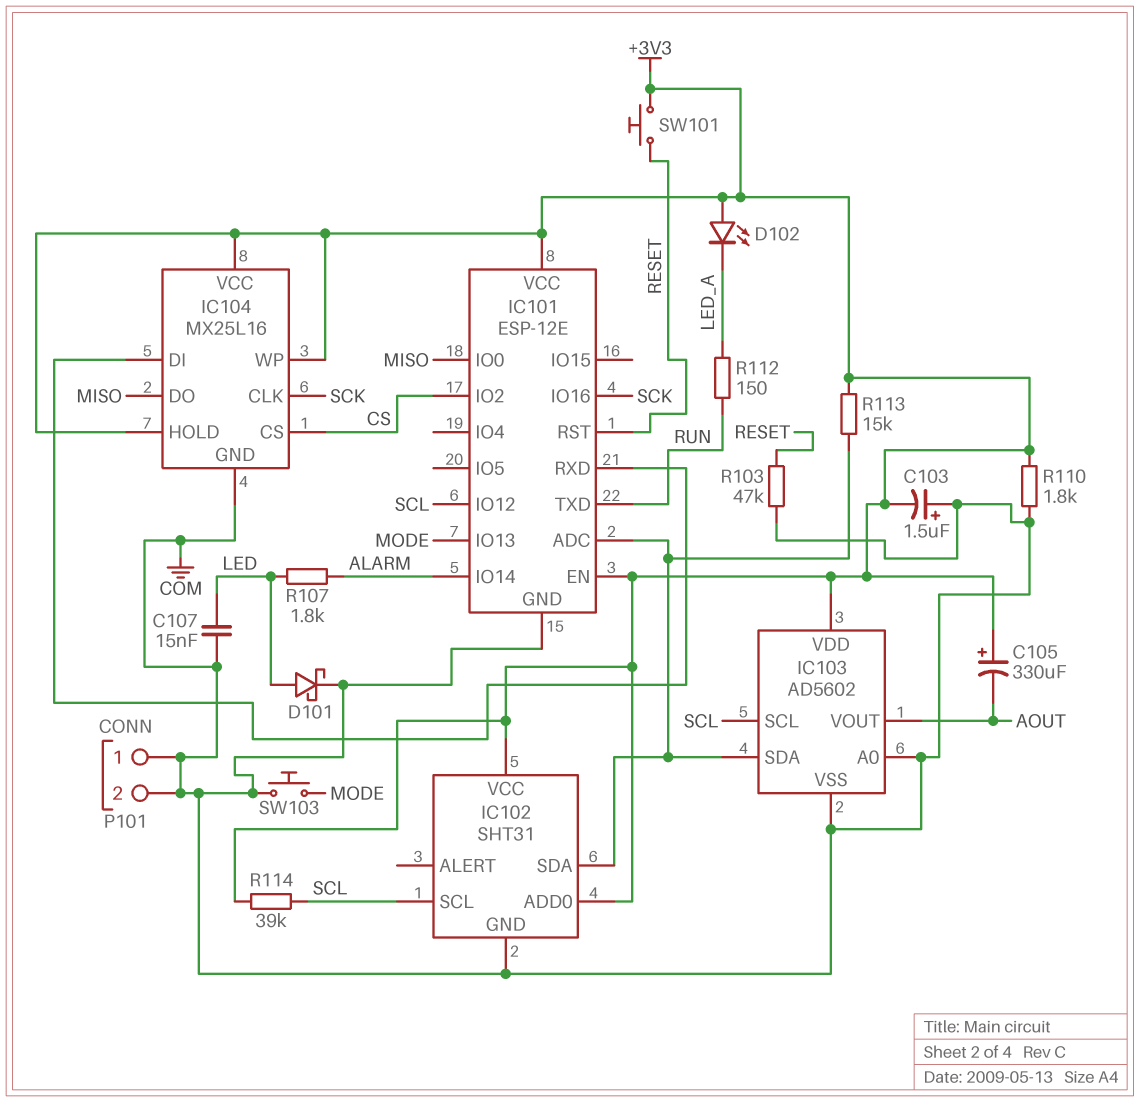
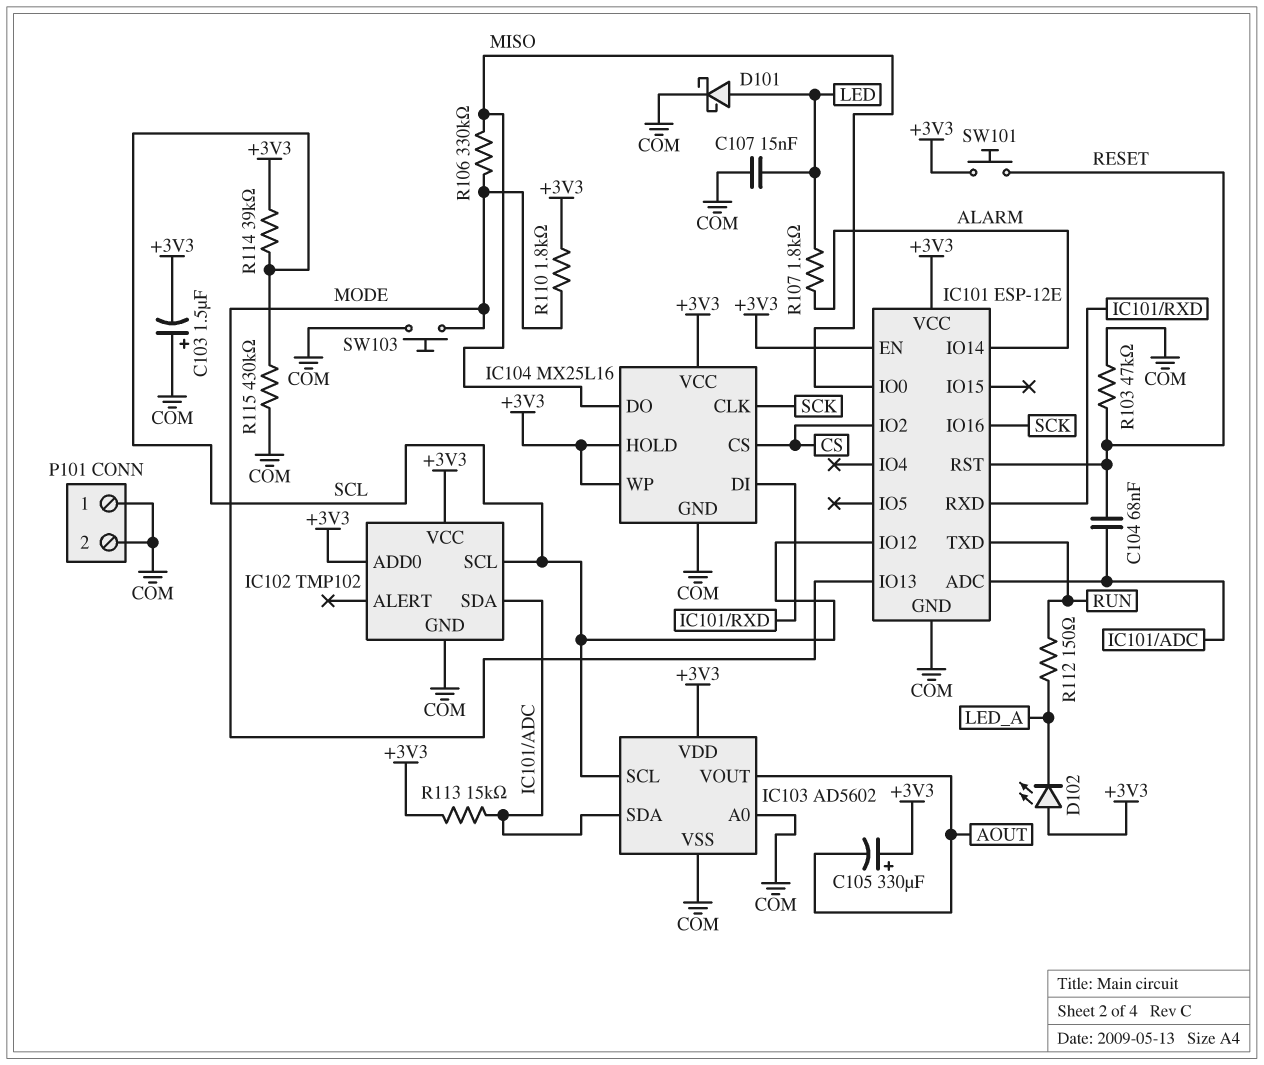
C104: none -> 68nF (IC101/ADC, RESET)
IC102: SHT31 -> TMP102
R106: none -> 330k (MISO, MODE)
R110: 1.8k (+3V3, COM) -> 1.8k (+3V3, MODE)
R115: none -> 430k (COM, SCL)

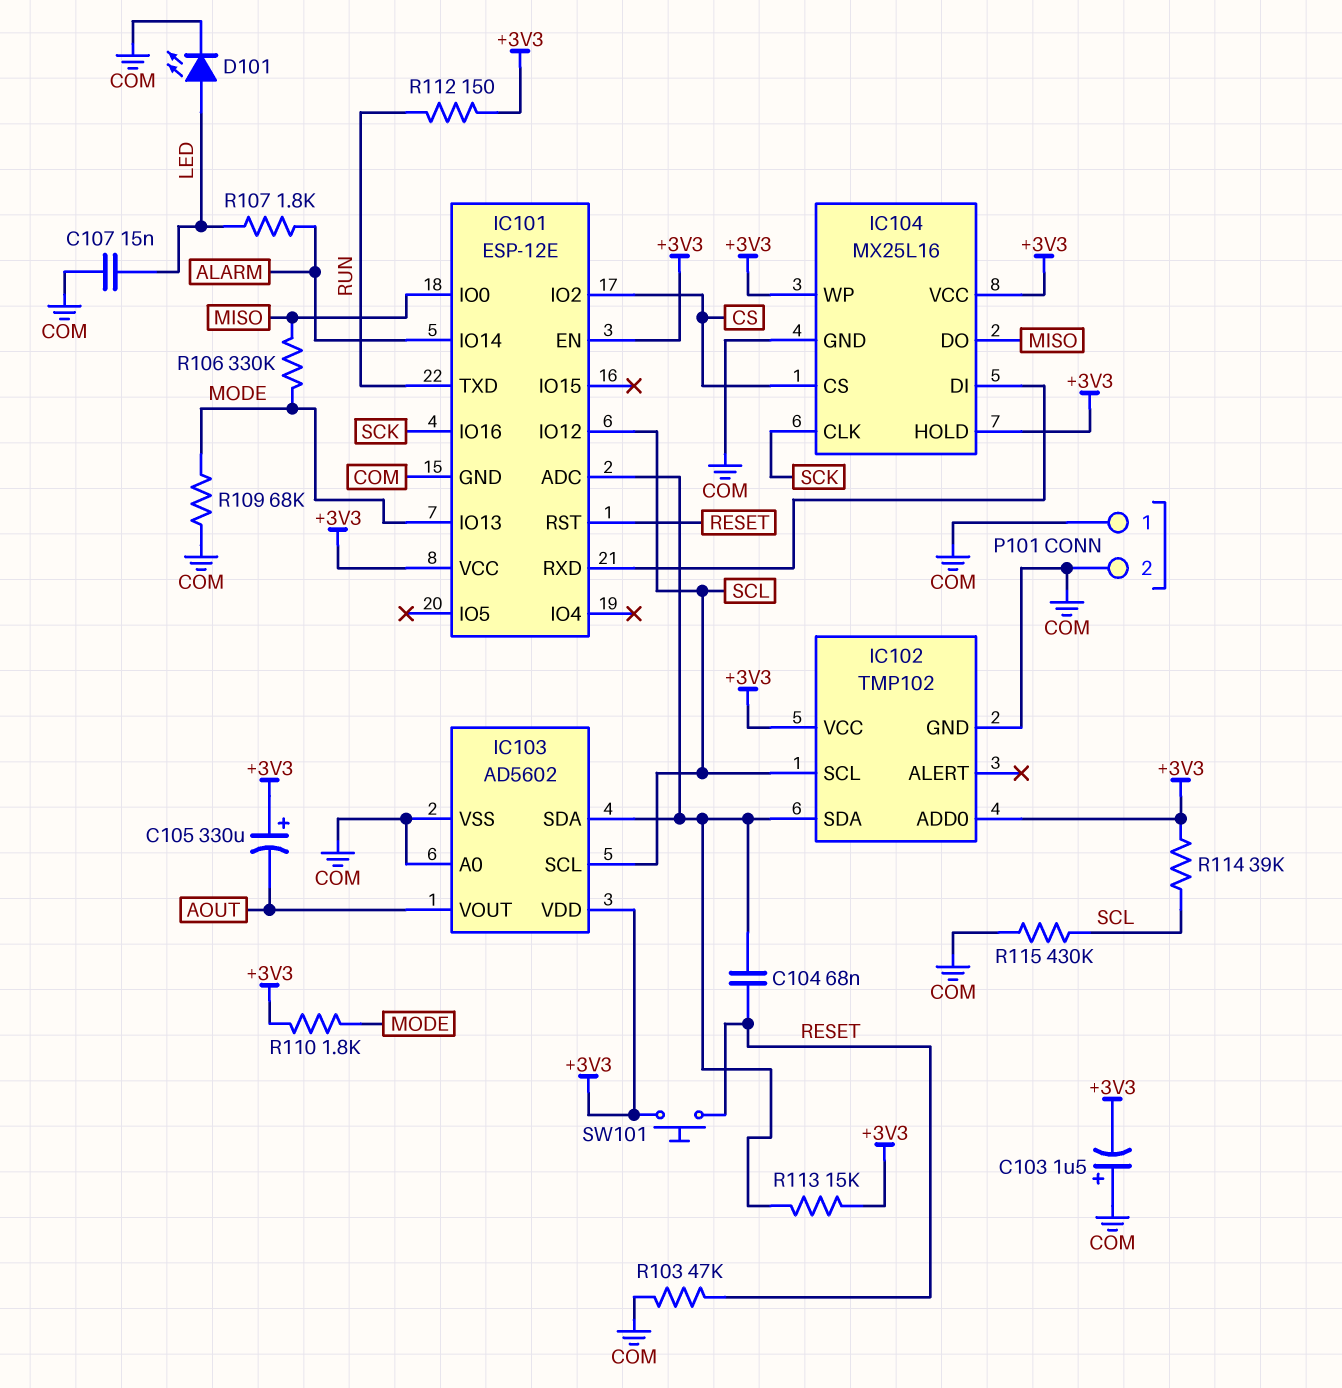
D101: schottky (A LED, K COM) -> LED (A LED, K COM)
D102: LED (A +3V3, K LED_A) -> none
R109: none -> 68k (COM, MODE)
R112: 150 (LED_A, RUN) -> 150 (+3V3, RUN)
SW103: button (COM, MODE) -> none

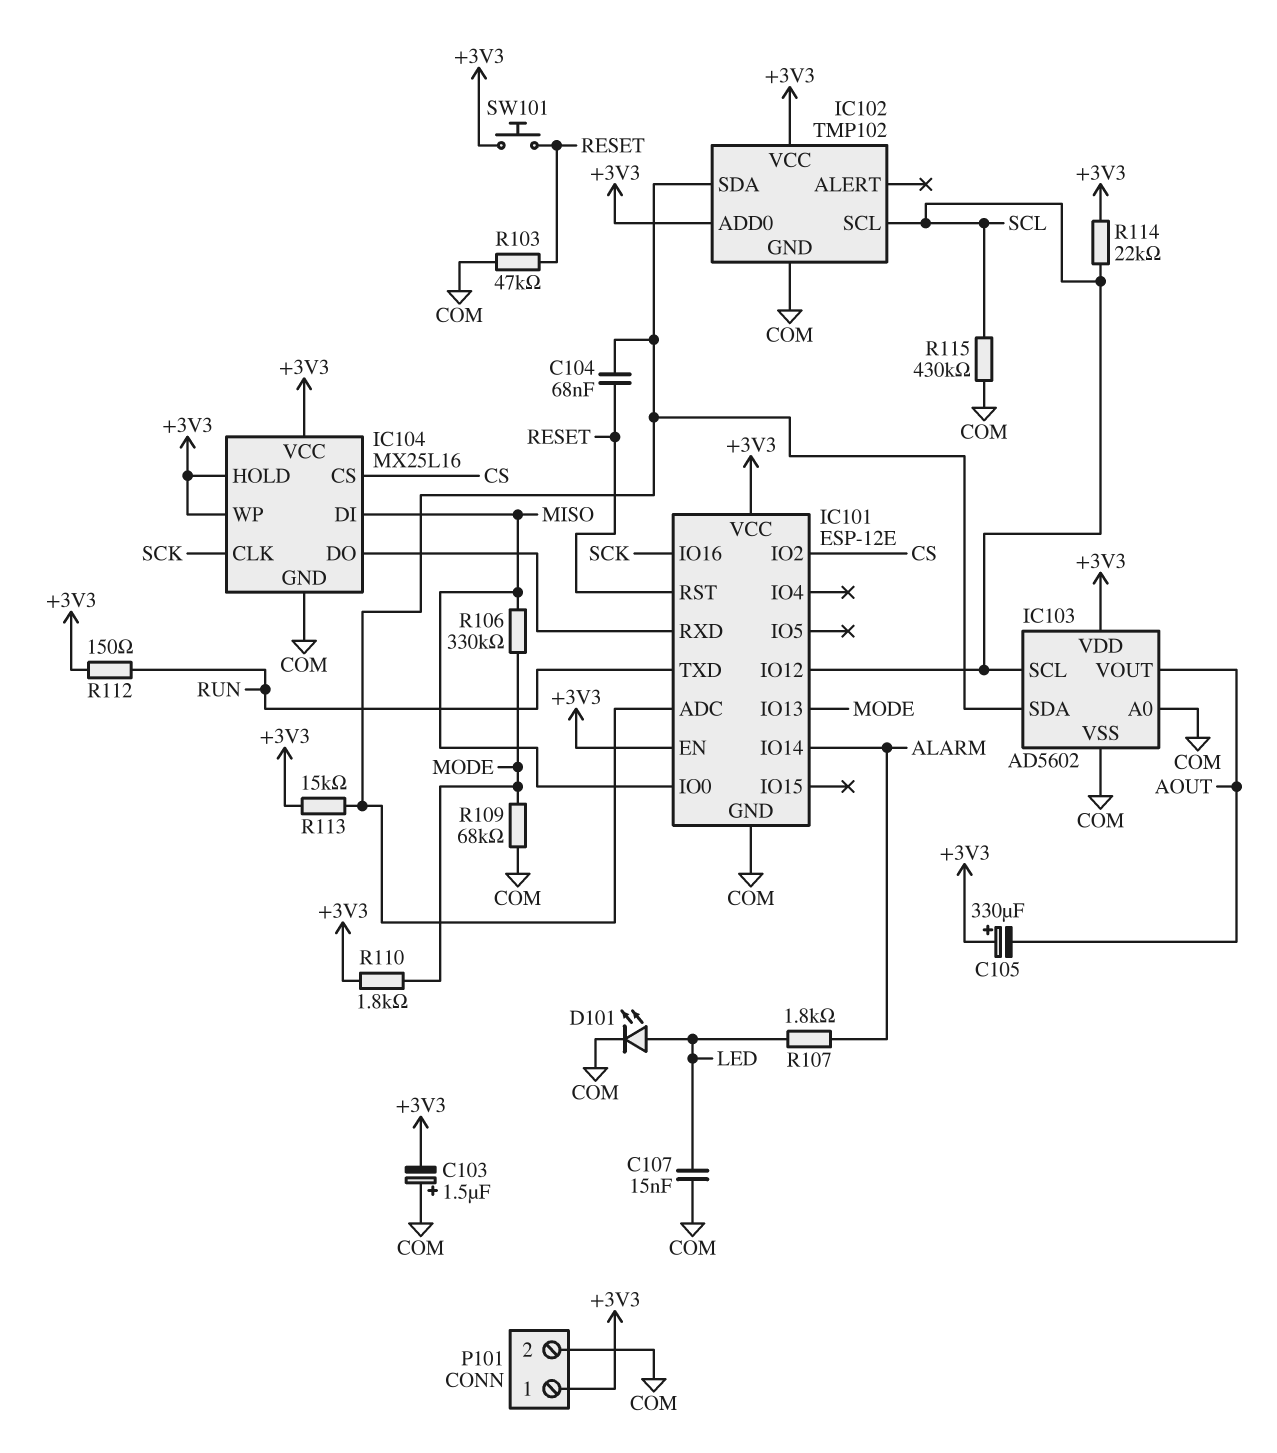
IC104 pin DI: IC101/RXD -> MISO
IC104 pin DO: MISO -> IC101/RXD
P101 pin 1: COM -> +3V3
R114: 39k (+3V3, SCL) -> 22k (+3V3, SCL)

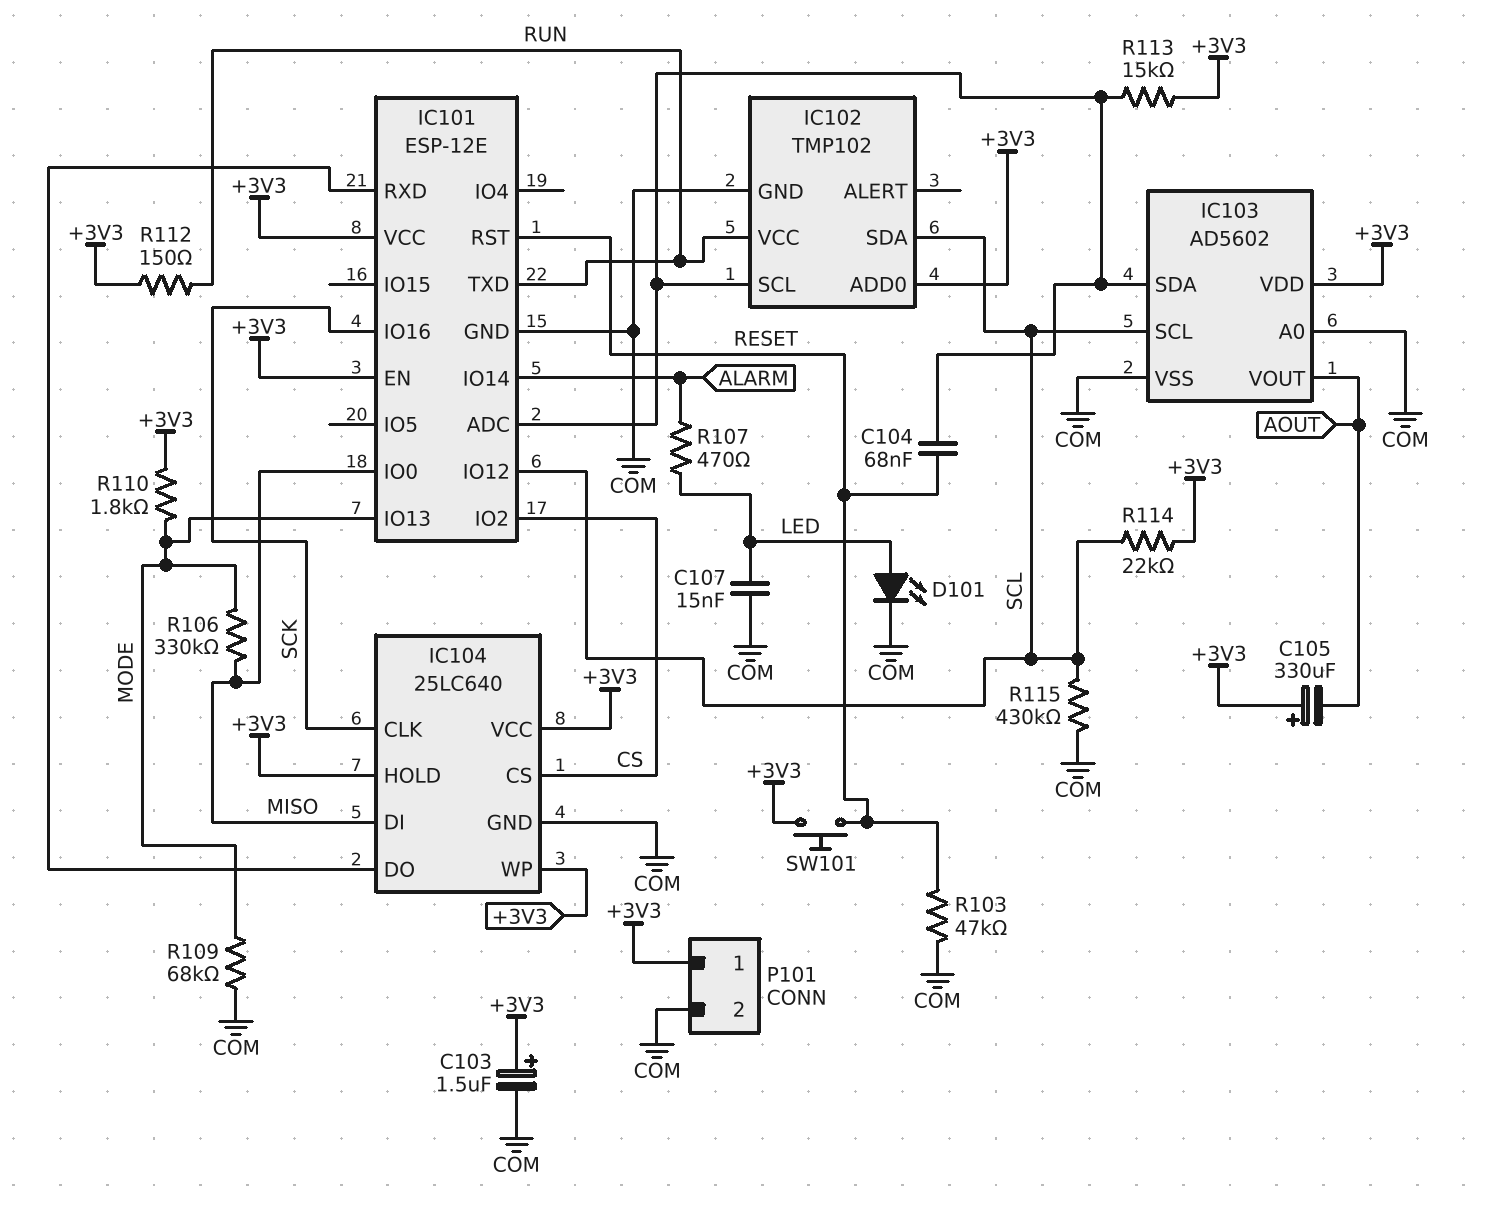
C103: 1.5uF (plus COM, minus +3V3) -> 1.5uF (plus +3V3, minus COM)
IC102 pin SCL: SCL -> IC101/ADC
IC102 pin SDA: IC101/ADC -> SCL
IC102 pin VCC: +3V3 -> RUN
IC104: MX25L16 -> 25LC640
R107: 1.8k (ALARM, LED) -> 470 (ALARM, LED)

